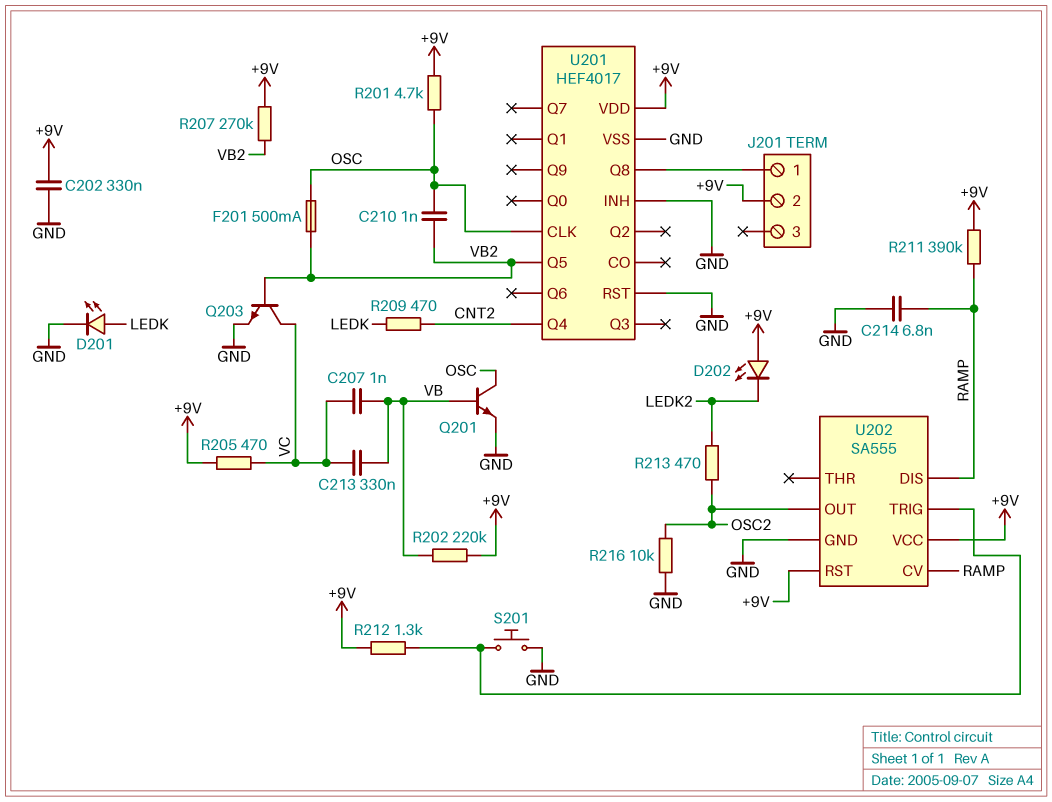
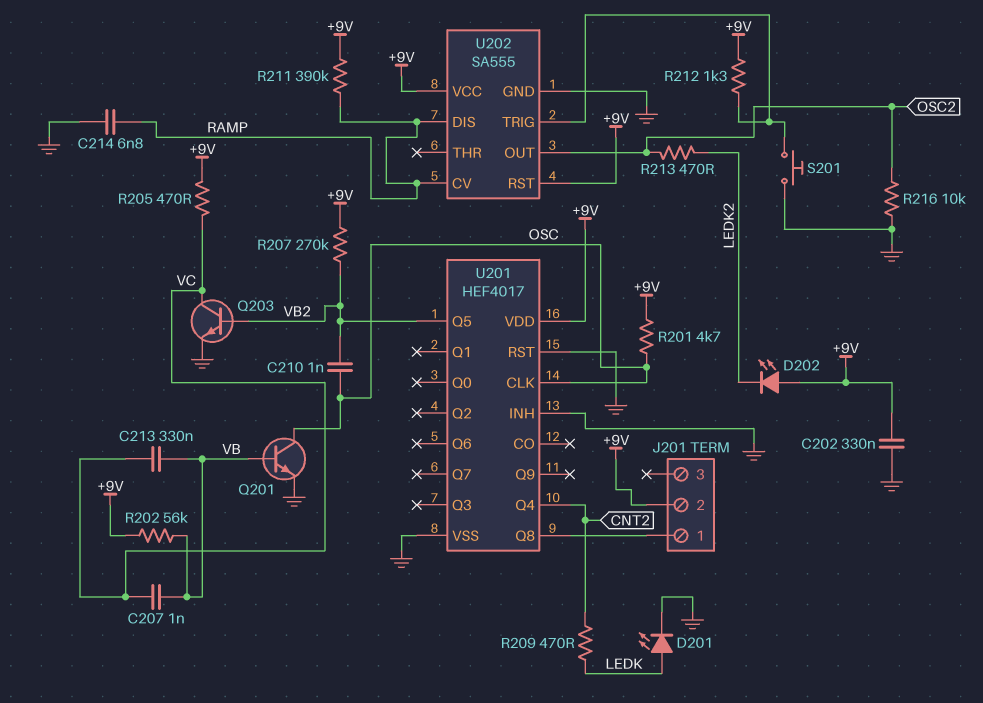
F201: 500mA (OSC, VB2) -> none
R202: 220k (+9V, VB) -> 56k (+9V, VB)

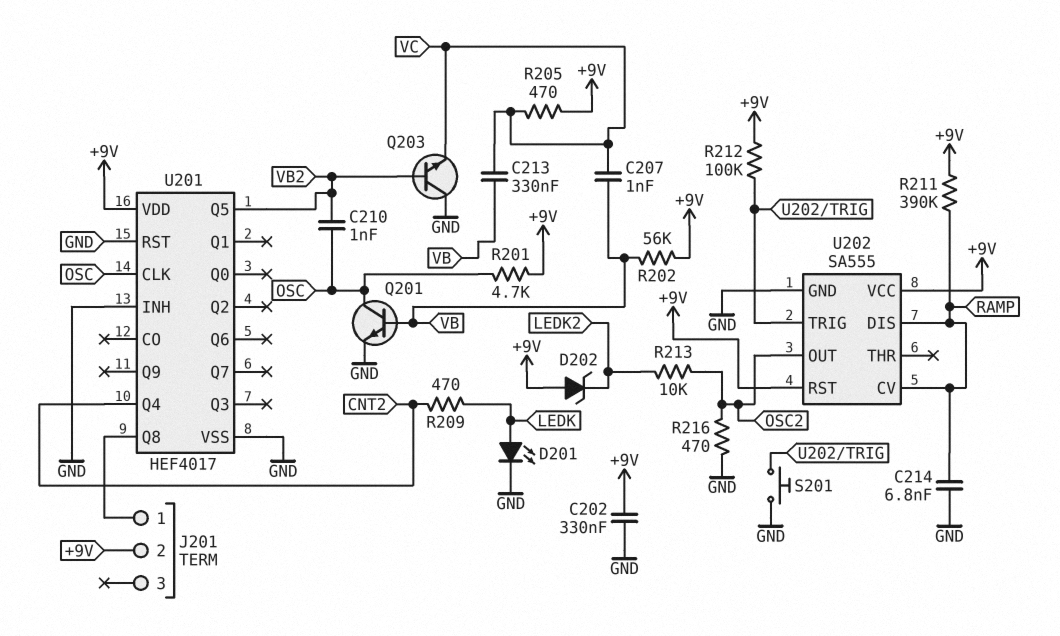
D202: LED (A +9V, K LEDK2) -> zener (A +9V, K LEDK2)
Q203: NPN (B VB2, C VC, E GND) -> NPN (B VB2, C GND, E VC)
R207: 270k (+9V, VB2) -> none
R212: 1.3k (+9V, U202/TRIG) -> 100k (+9V, U202/TRIG)
R213: 470 (LEDK2, OSC2) -> 10k (LEDK2, OSC2)
R216: 10k (GND, OSC2) -> 470 (GND, OSC2)

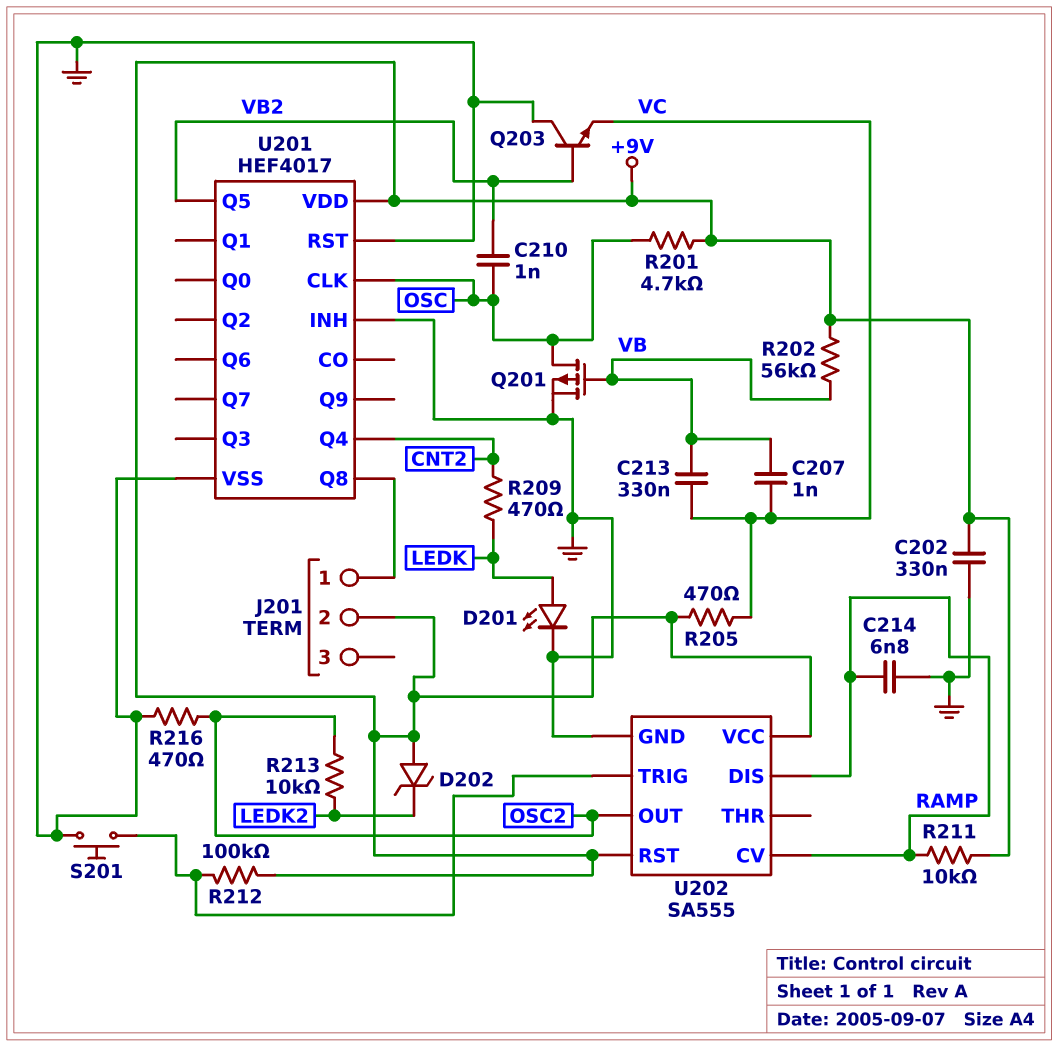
Q201: NPN (B VB, C OSC, E GND) -> PMOS (G VB, D OSC, S GND)
R211: 390k (+9V, RAMP) -> 10k (+9V, RAMP)

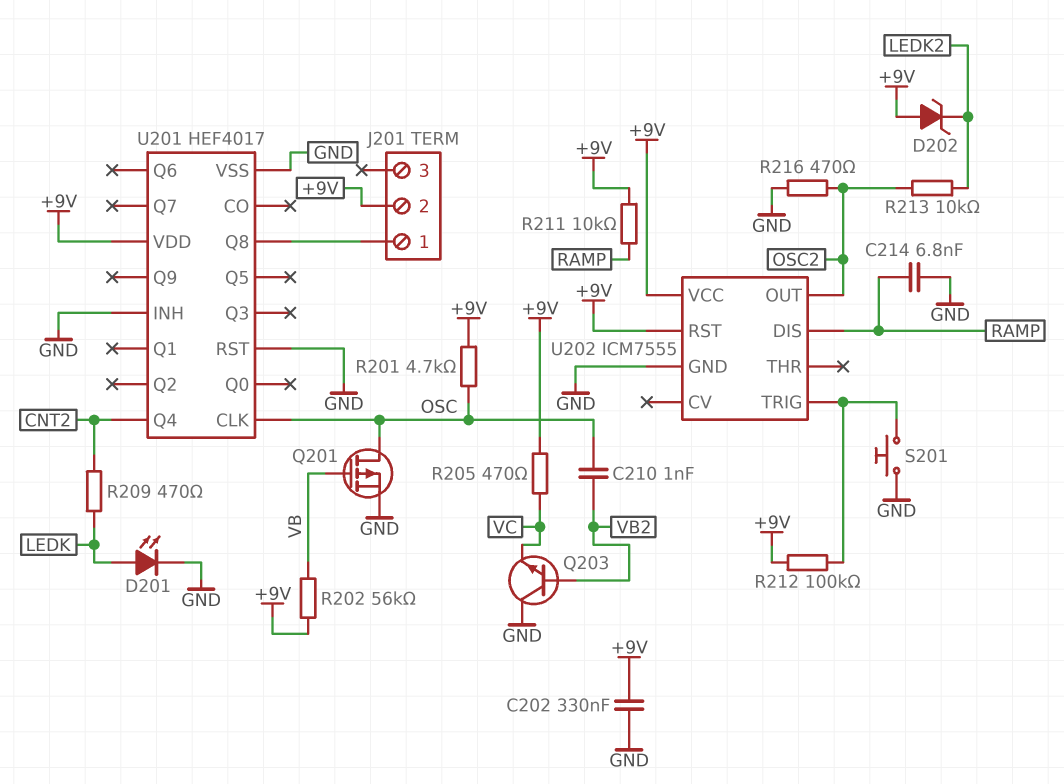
C207: 1nF (VB, VC) -> none
C213: 330nF (VB, VC) -> none
U201 pin Q5: VB2 -> none
U202: SA555 -> ICM7555
U202 pin CV: RAMP -> none

